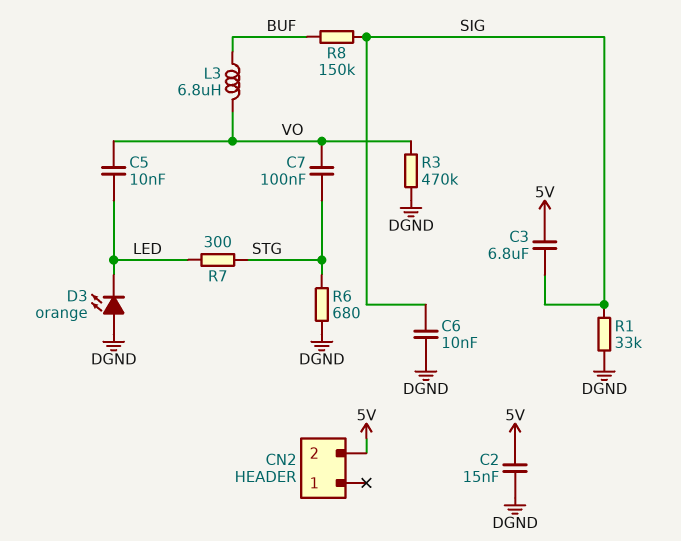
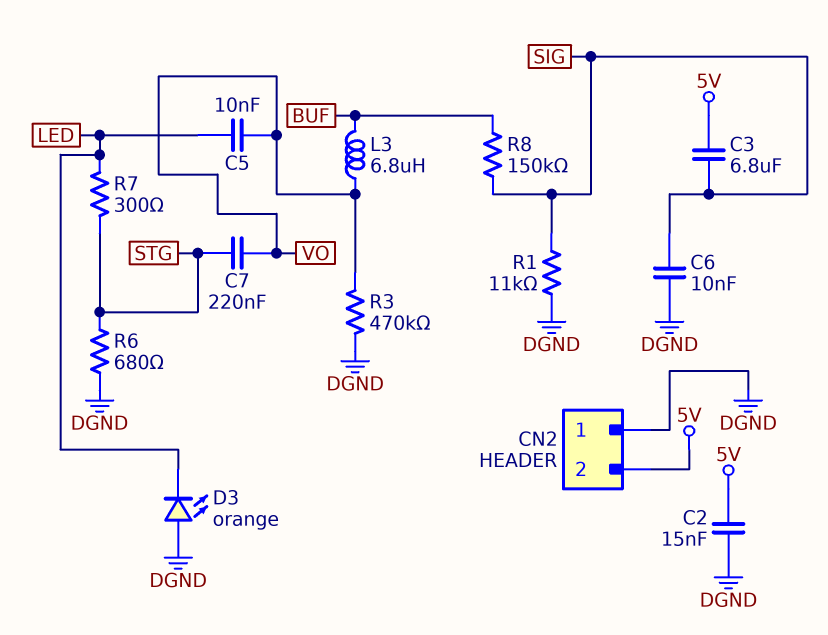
C7: 100nF (STG, VO) -> 220nF (STG, VO)
CN2 pin 1: none -> DGND
R1: 33k (DGND, SIG) -> 11k (DGND, SIG)

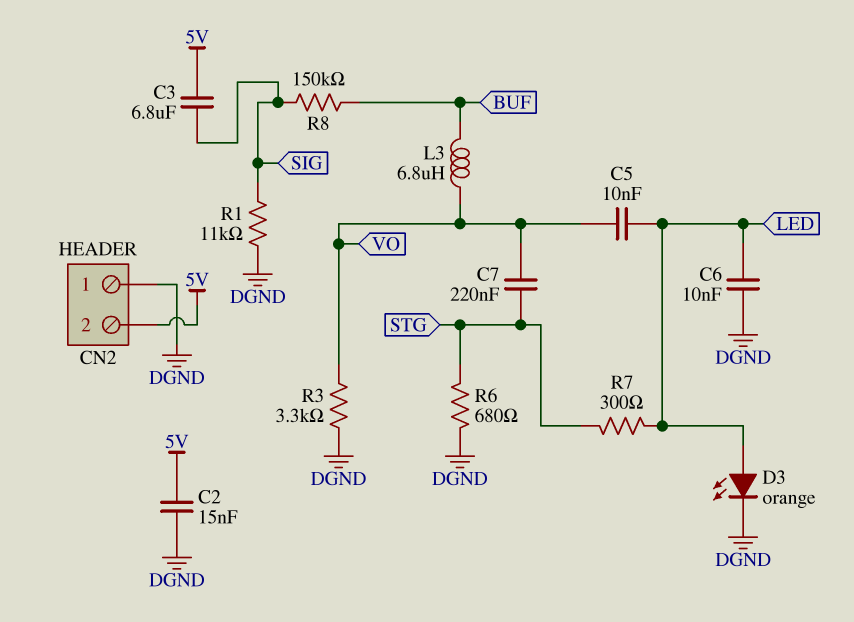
C6: 10nF (DGND, SIG) -> 10nF (DGND, LED)
D3: LED orange (A DGND, K LED) -> LED orange (A LED, K DGND)
R3: 470k (DGND, VO) -> 3.3k (DGND, VO)

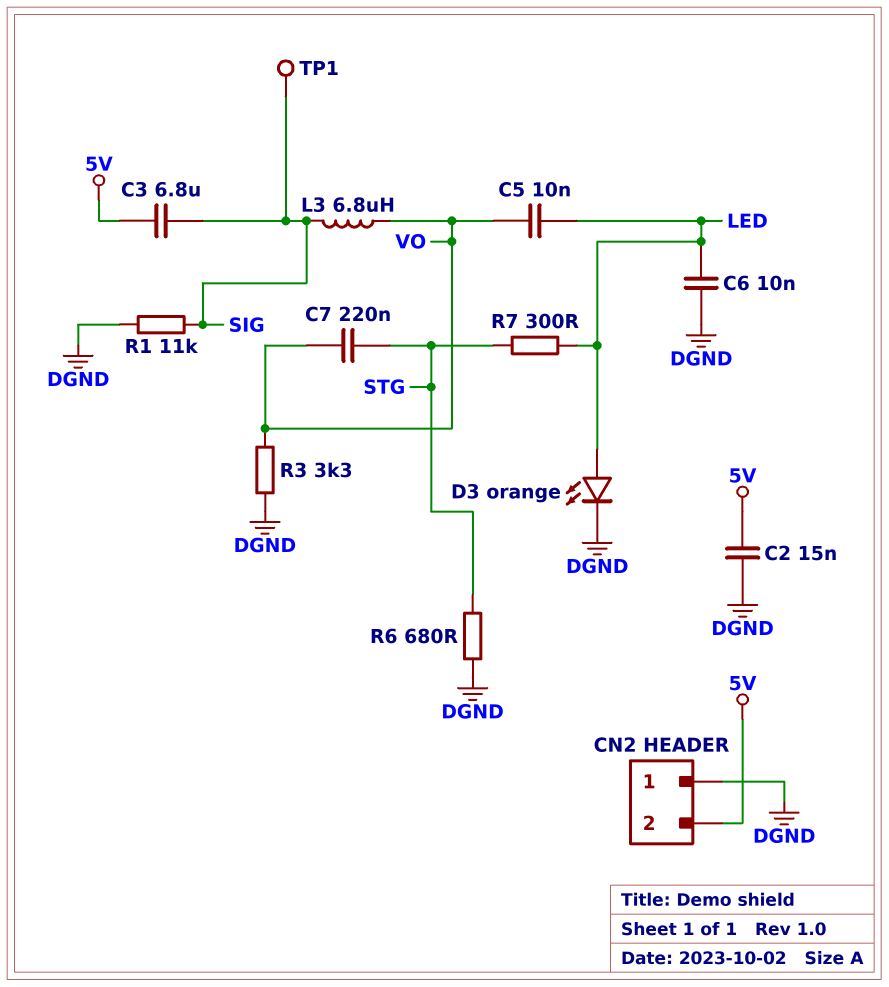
L3: 6.8uH (BUF, VO) -> 6.8uH (SIG, VO)
R8: 150k (BUF, SIG) -> none
TP1: none -> test point (SIG)

